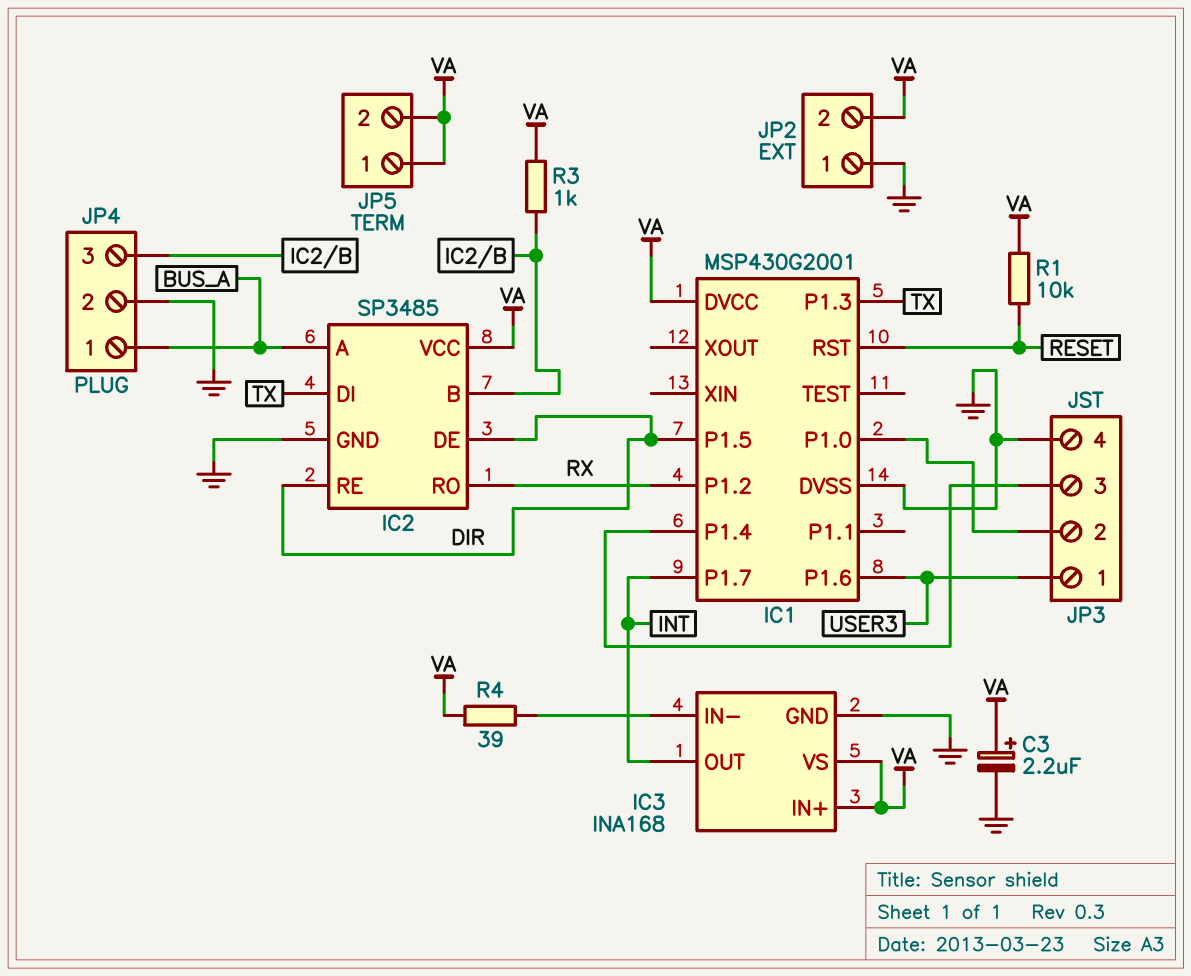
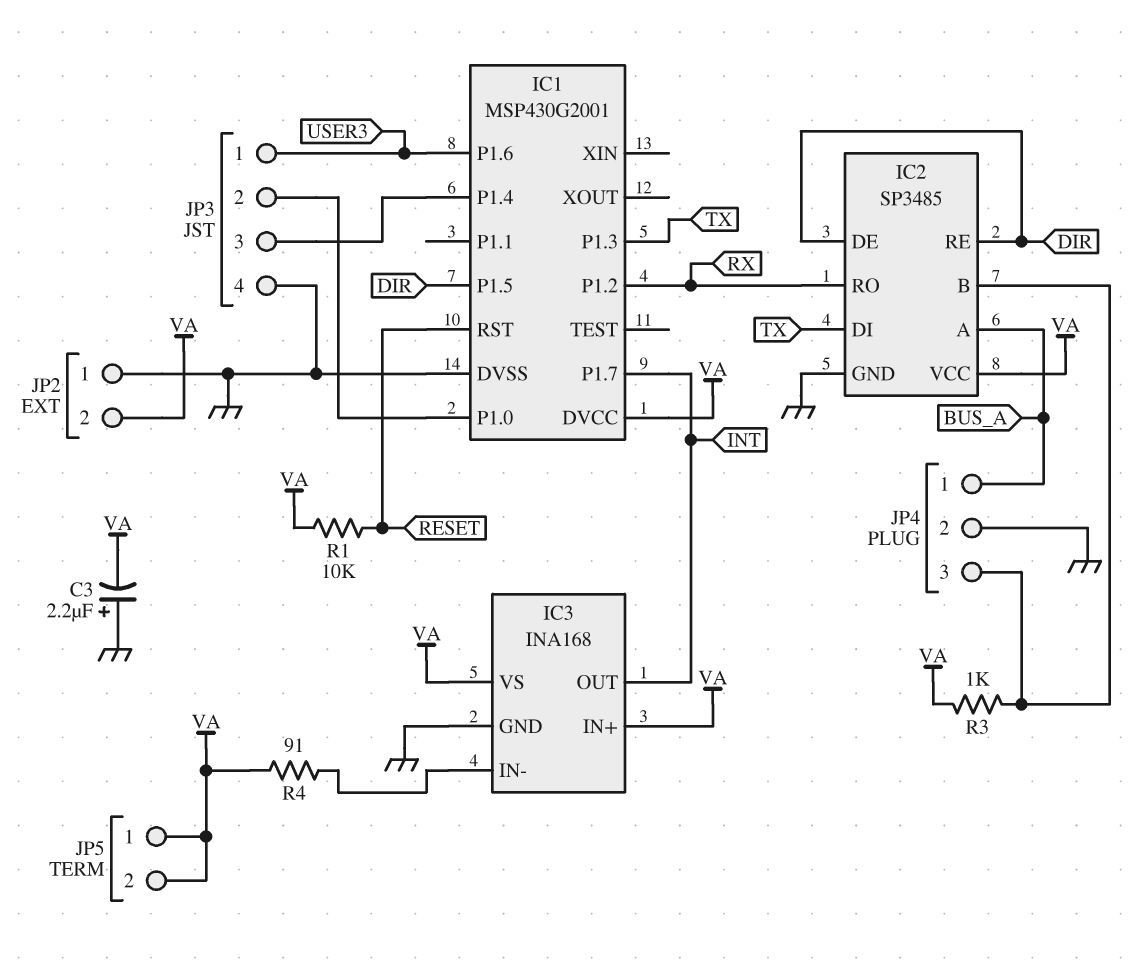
C3: 2.2uF (plus VA, minus GND) -> 2.2uF (plus GND, minus VA)
R4: 39 (IC3/IN-, VA) -> 91 (IC3/IN-, VA)

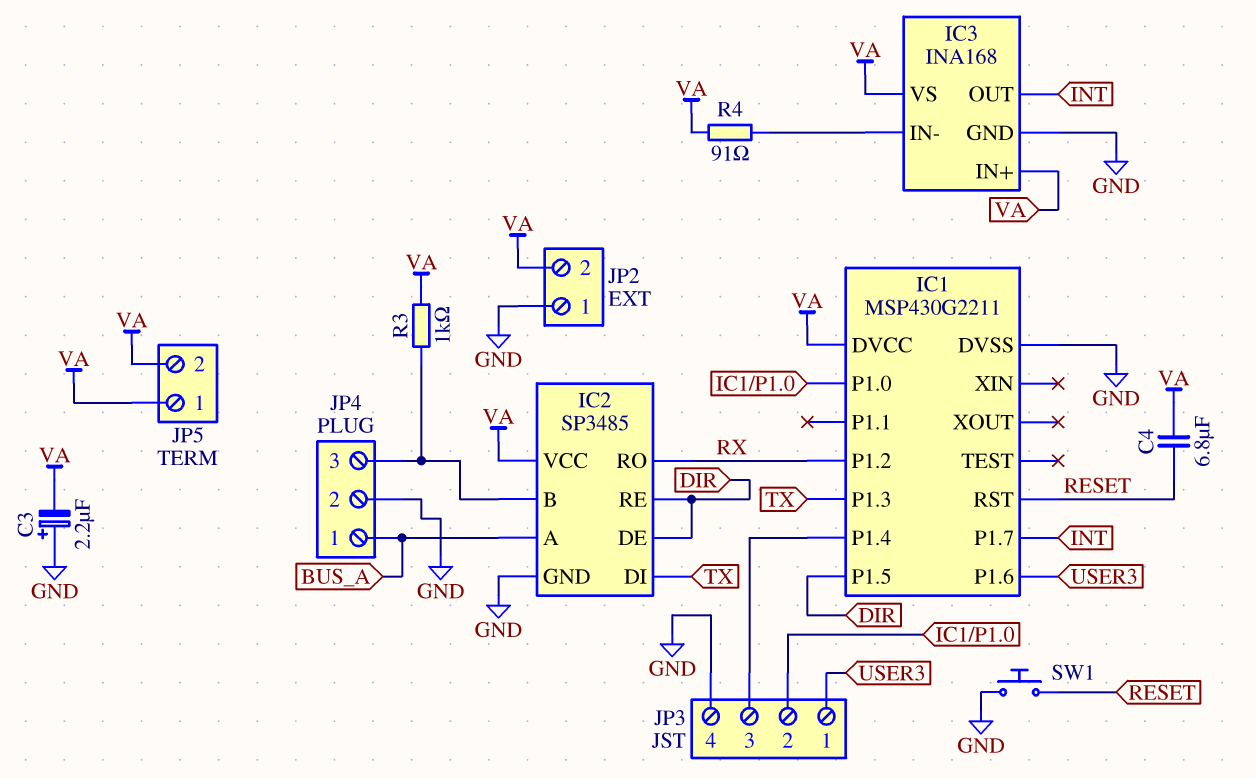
C4: none -> 6.8uF (RESET, VA)
IC1: MSP430G2001 -> MSP430G2211
R1: 10k (RESET, VA) -> none
SW1: none -> button (GND, RESET)

